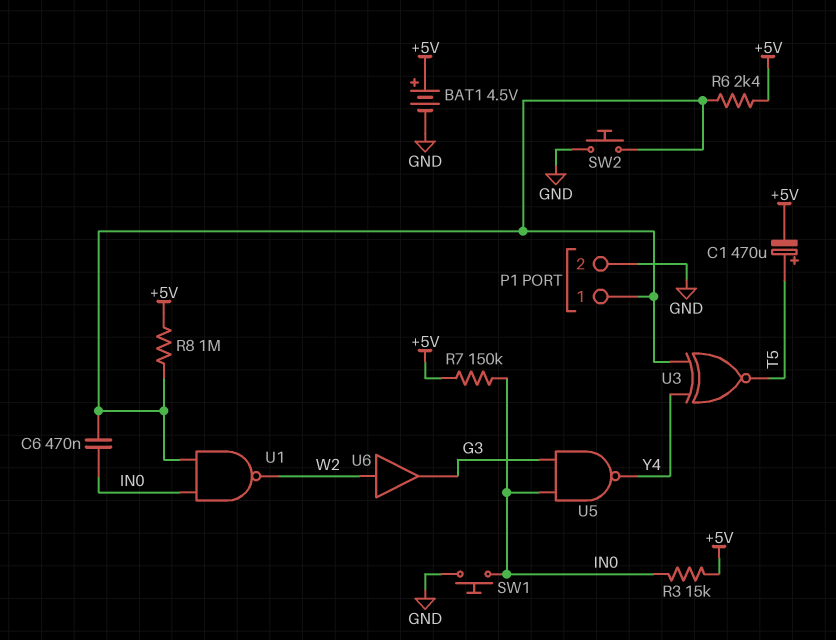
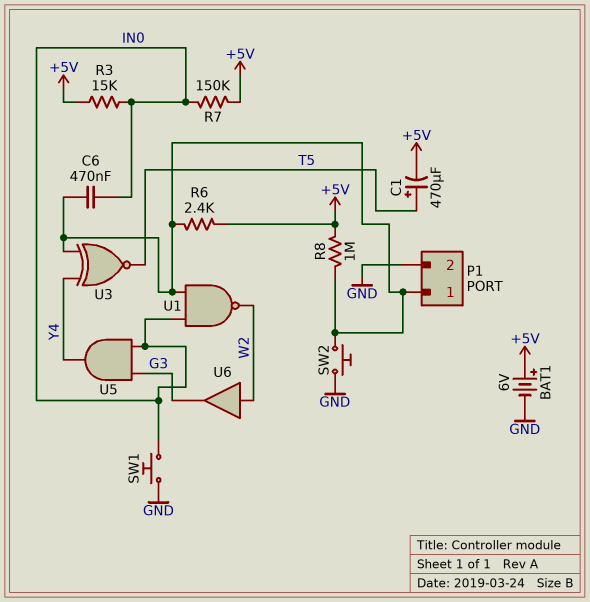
BAT1: 4.5V (plus +5V, minus GND) -> 6V (plus +5V, minus GND)
U5: NAND (in G3, in IN0, out Y4) -> AND (in G3, in IN0, out Y4)

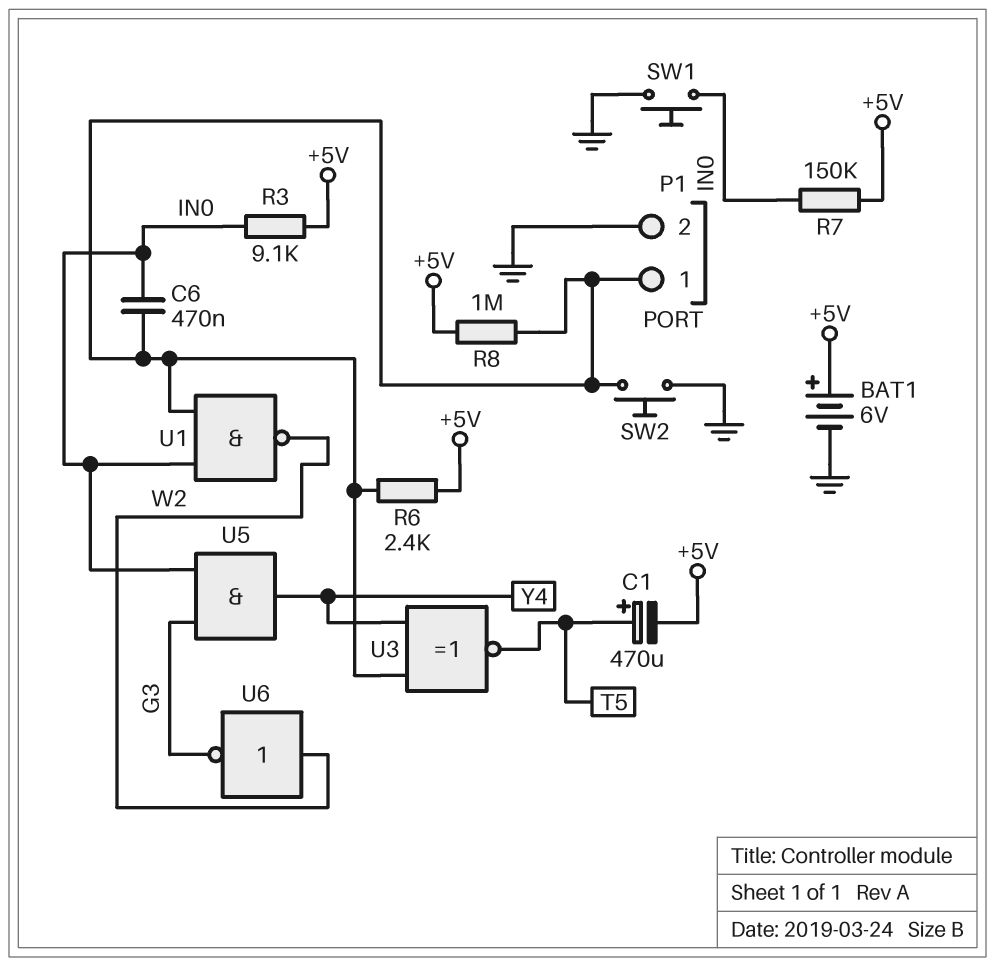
R3: 15k (+5V, IN0) -> 9.1k (+5V, IN0)
U6: buffer (in W2, out G3) -> NOT (in W2, out G3)

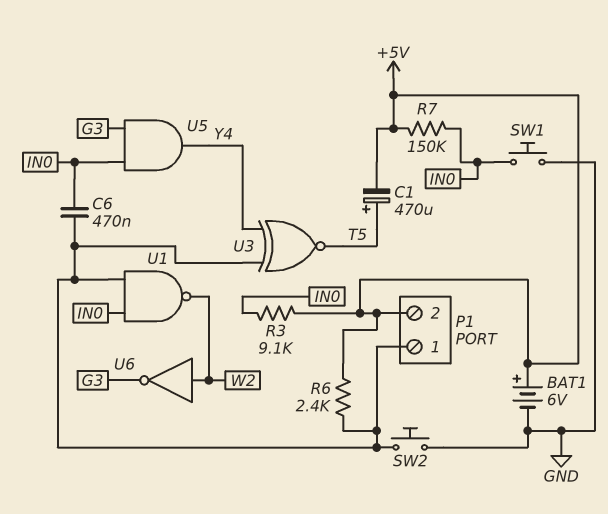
P1 pin 2: GND -> +5V
R8: 1M (+5V, P1/1) -> none

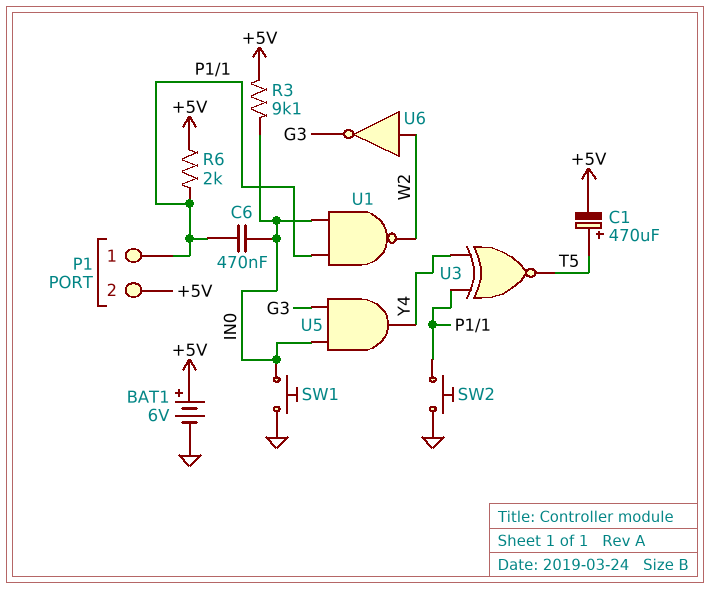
R6: 2.4k (+5V, P1/1) -> 2k (+5V, P1/1)
R7: 150k (+5V, IN0) -> none

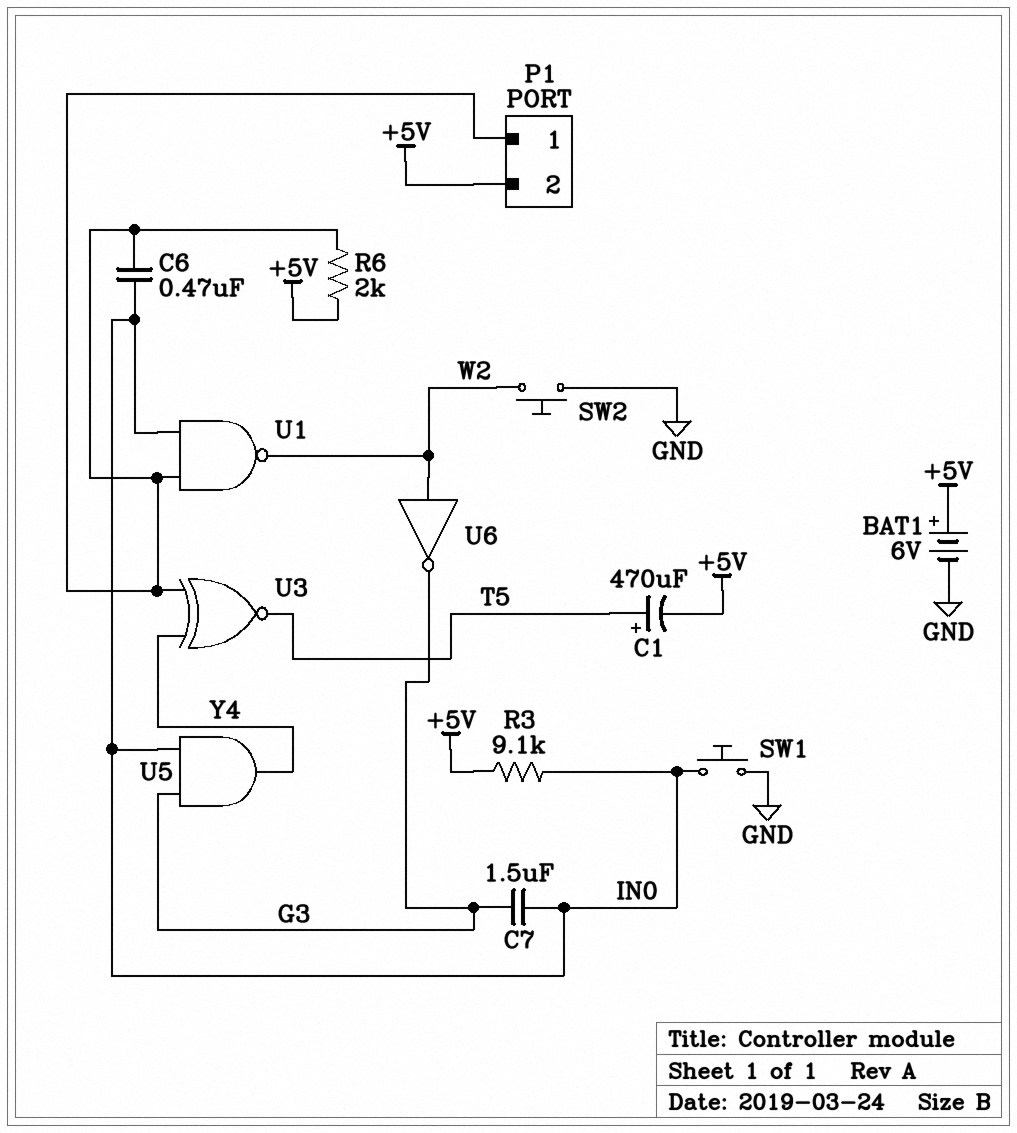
C7: none -> 1.5uF (G3, IN0)
SW2: button (GND, P1/1) -> button (GND, W2)

